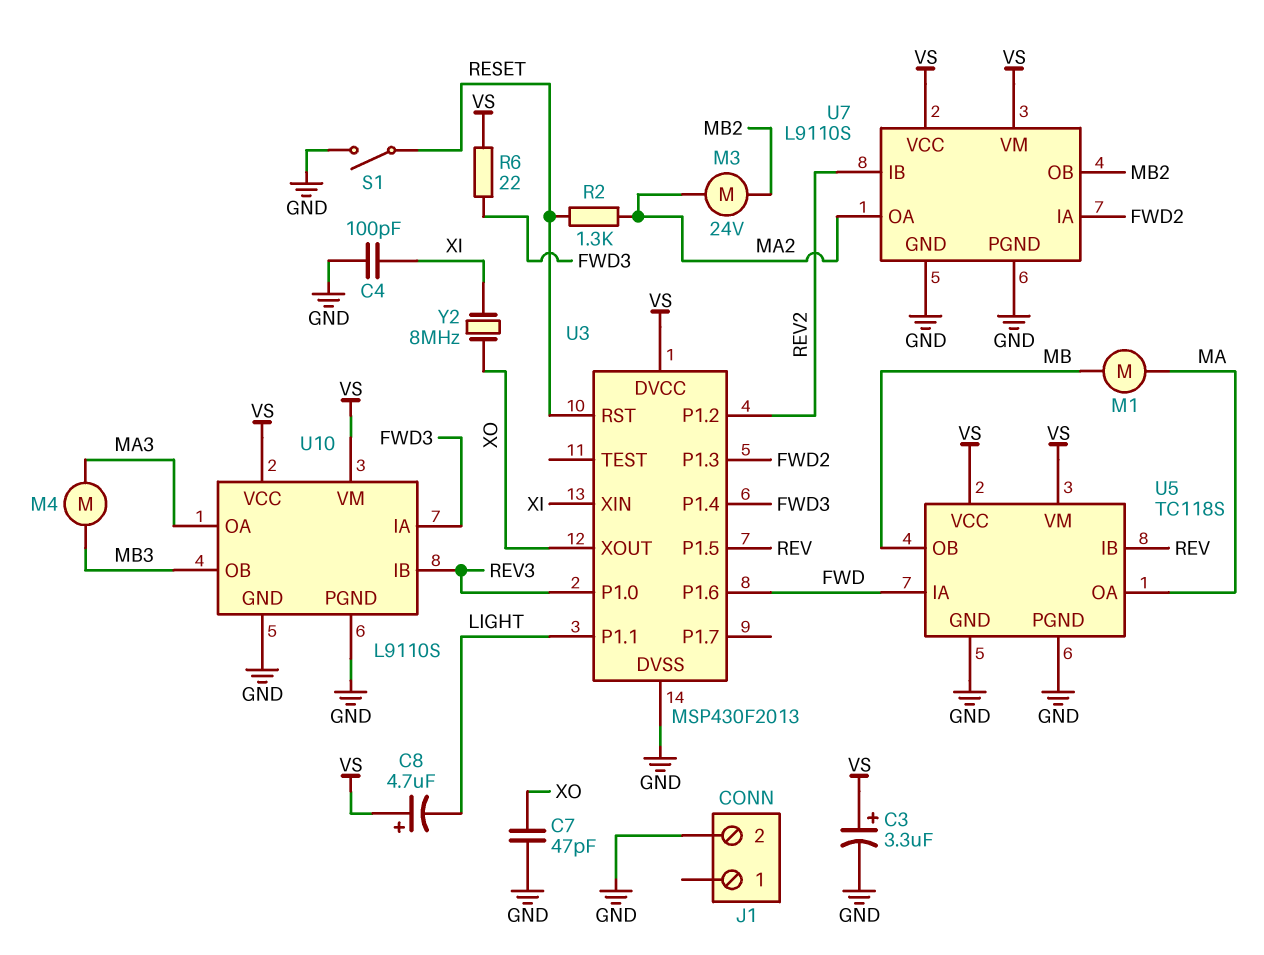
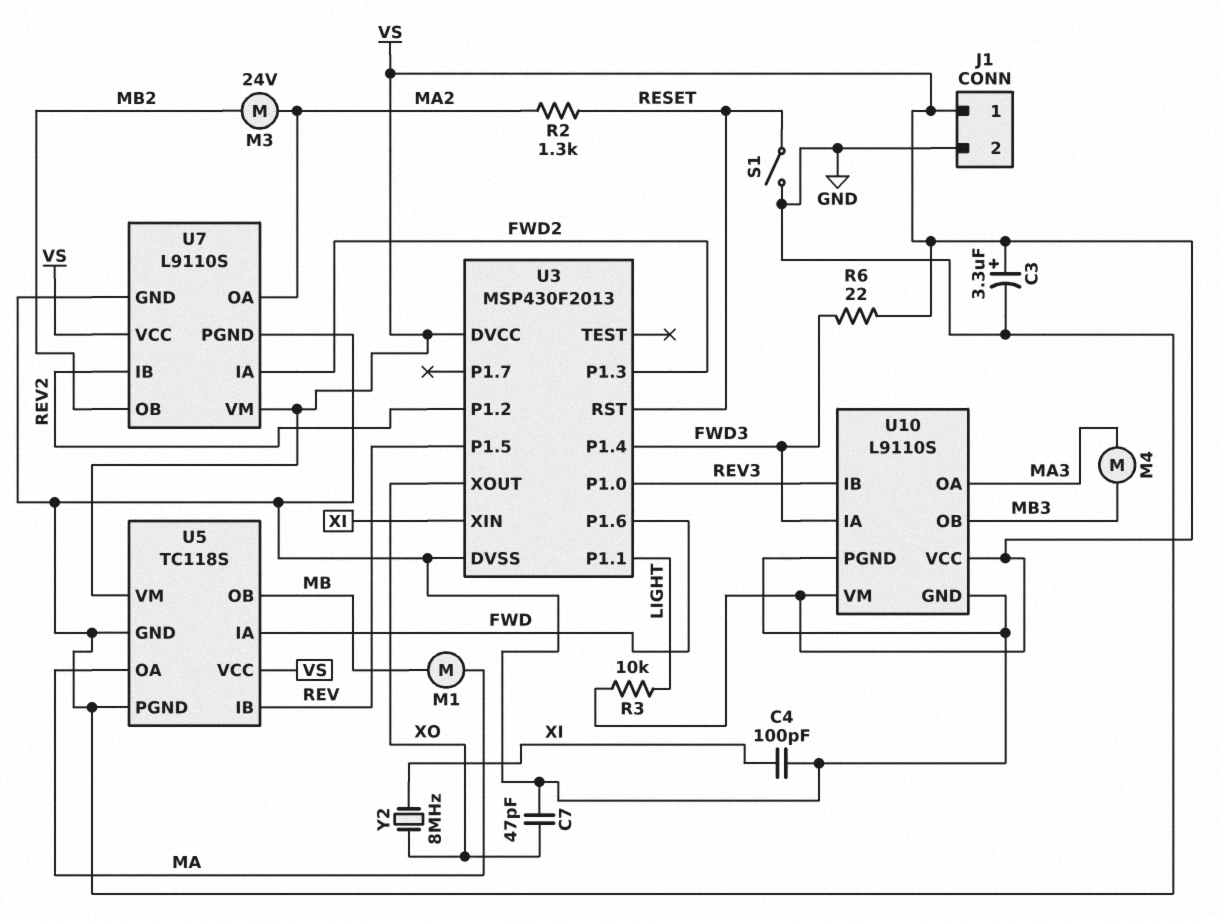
C8: 4.7uF (plus VS, minus LIGHT) -> none
J1 pin 1: none -> VS
R3: none -> 10k (LIGHT, VS)

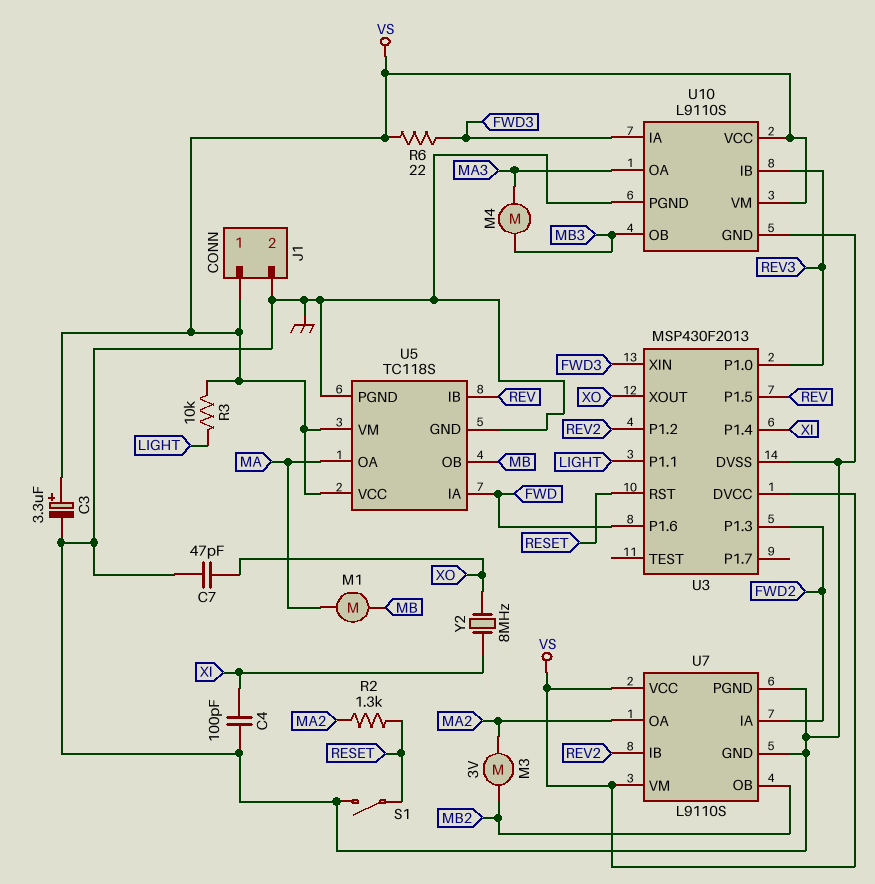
M3: motor 24V (MA2, MB2) -> motor 3V (MA2, MB2)
U3 pin P1.4: FWD3 -> XI
U3 pin XIN: XI -> FWD3

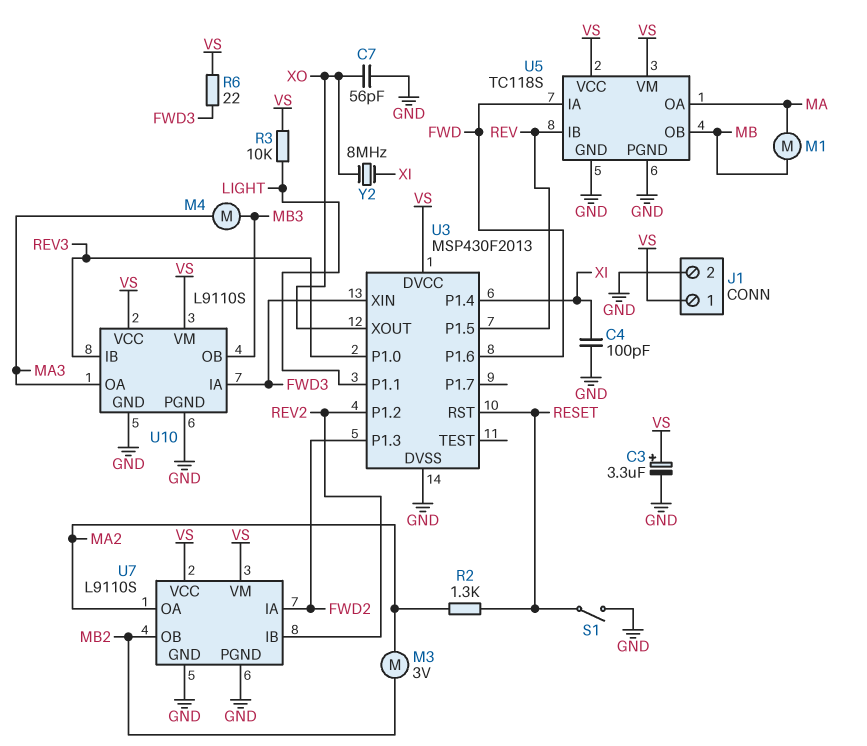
C7: 47pF (GND, XO) -> 56pF (GND, XO)

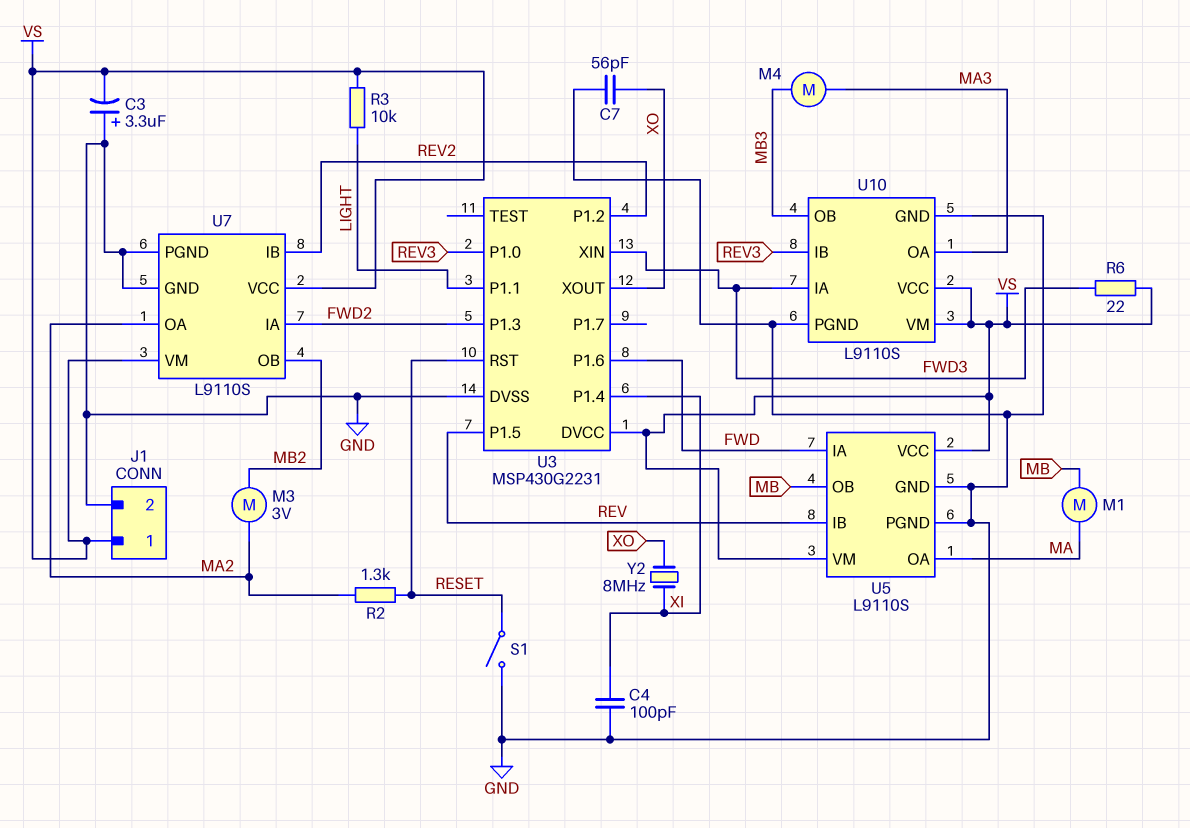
C3: 3.3uF (plus VS, minus GND) -> 3.3uF (plus GND, minus VS)
U3: MSP430F2013 -> MSP430G2231
U5: TC118S -> L9110S

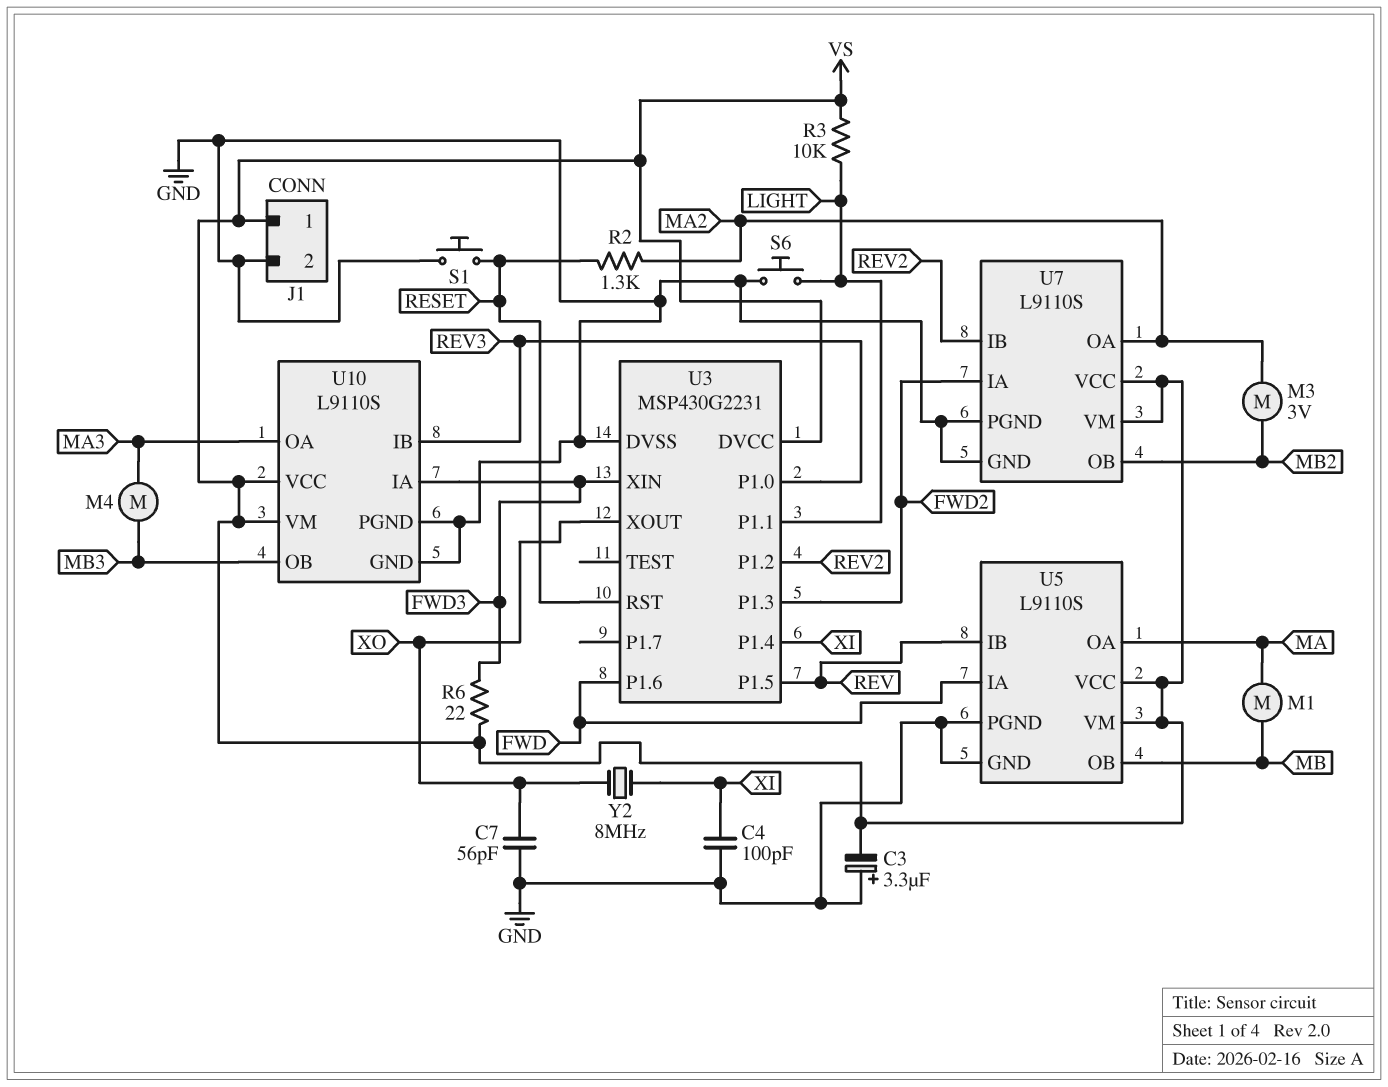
S1: switch (GND, RESET) -> button (GND, RESET)
S6: none -> button (GND, LIGHT)

